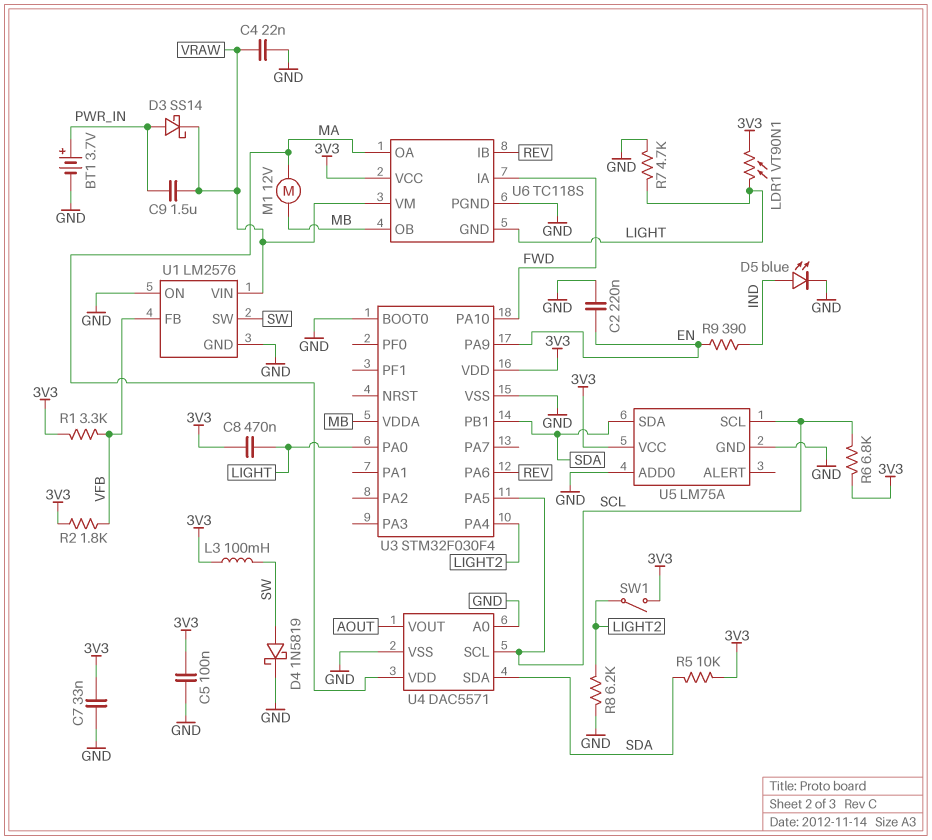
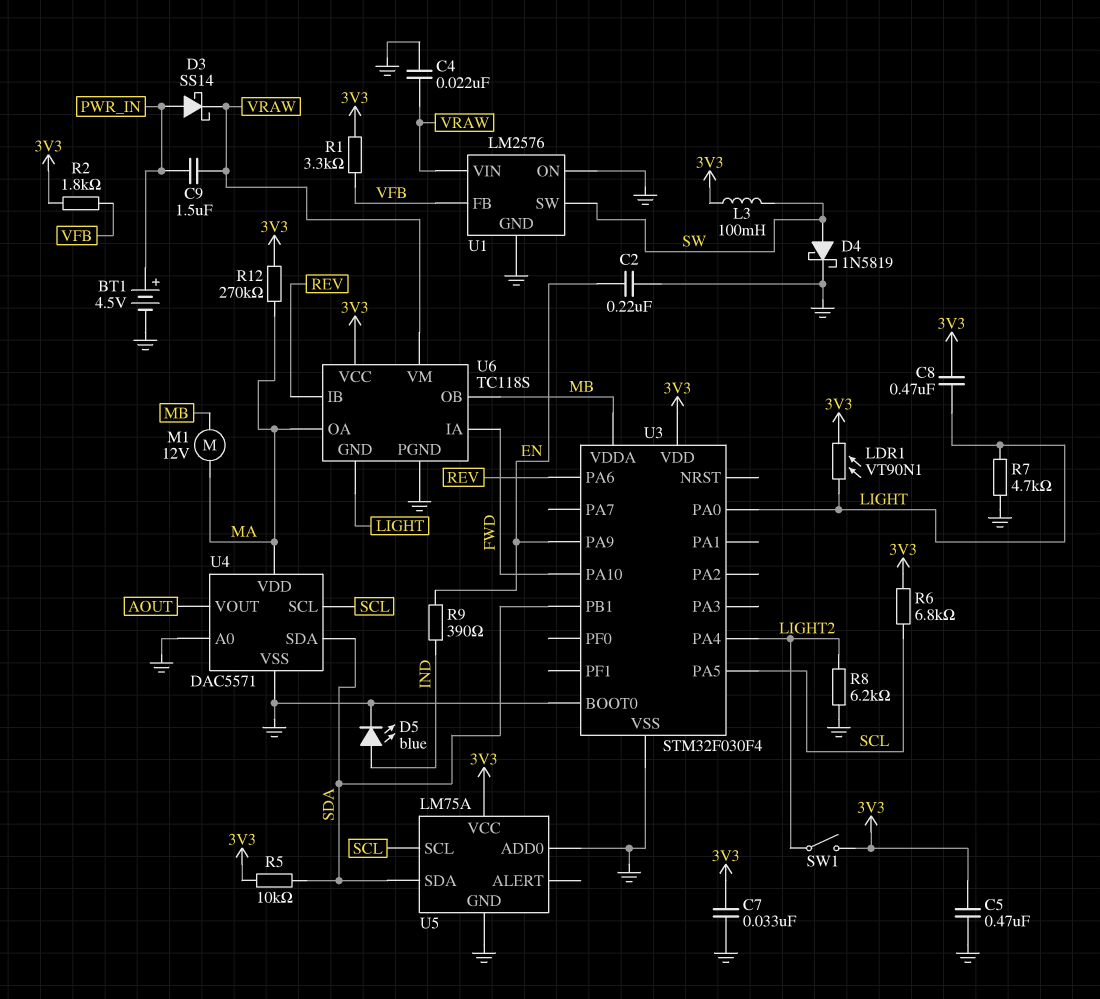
BT1: 3.7V (plus PWR_IN, minus GND) -> 4.5V (plus PWR_IN, minus GND)
C5: 100nF (3V3, GND) -> 470nF (3V3, GND)
R12: none -> 270k (3V3, MA)

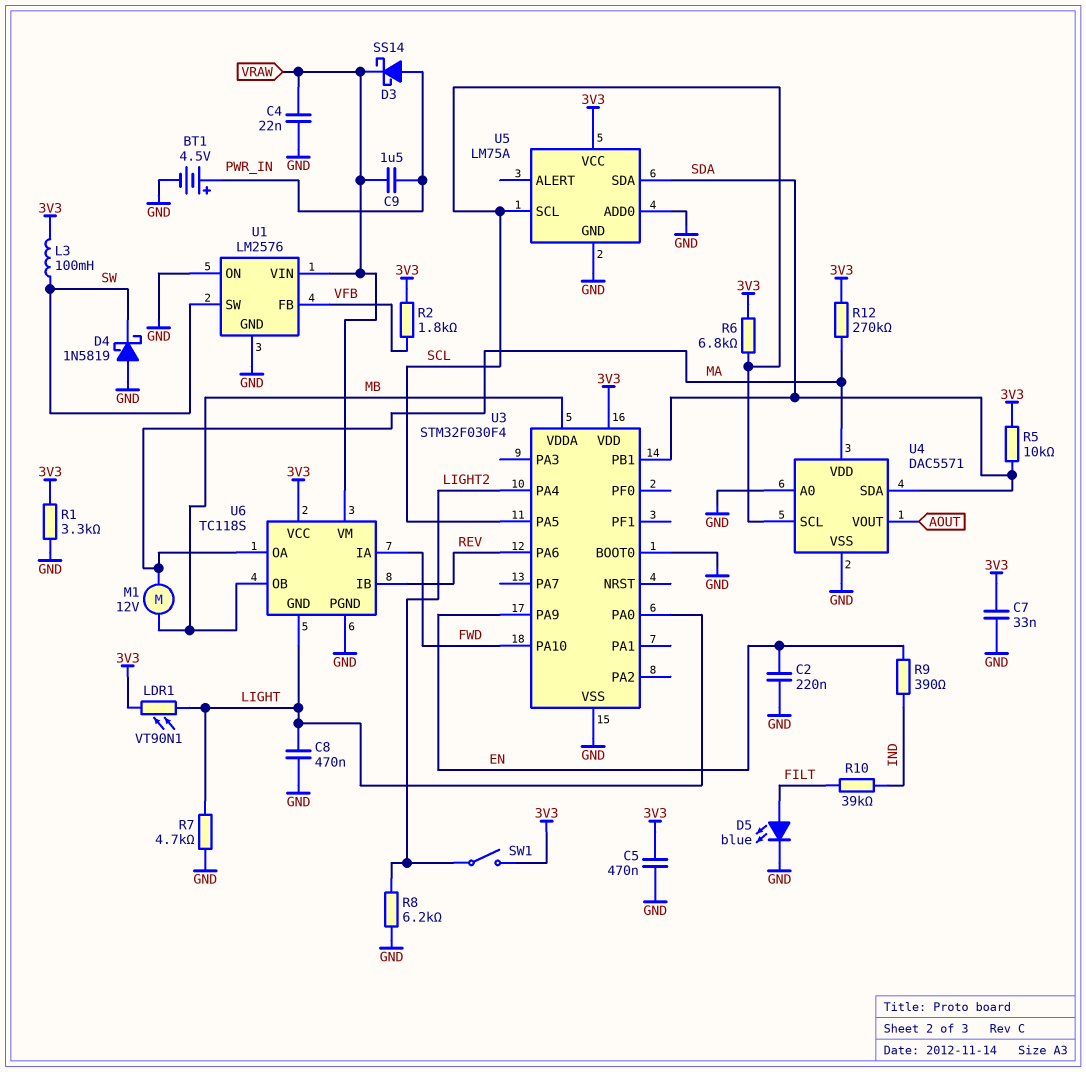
C8: 470nF (3V3, LIGHT) -> 470nF (GND, LIGHT)
D4: schottky 1N5819 (A SW, K GND) -> schottky 1N5819 (A GND, K SW)
D5: LED blue (A IND, K GND) -> LED blue (A FILT, K GND)
R1: 3.3k (3V3, VFB) -> 3.3k (3V3, GND)
R10: none -> 39k (FILT, IND)

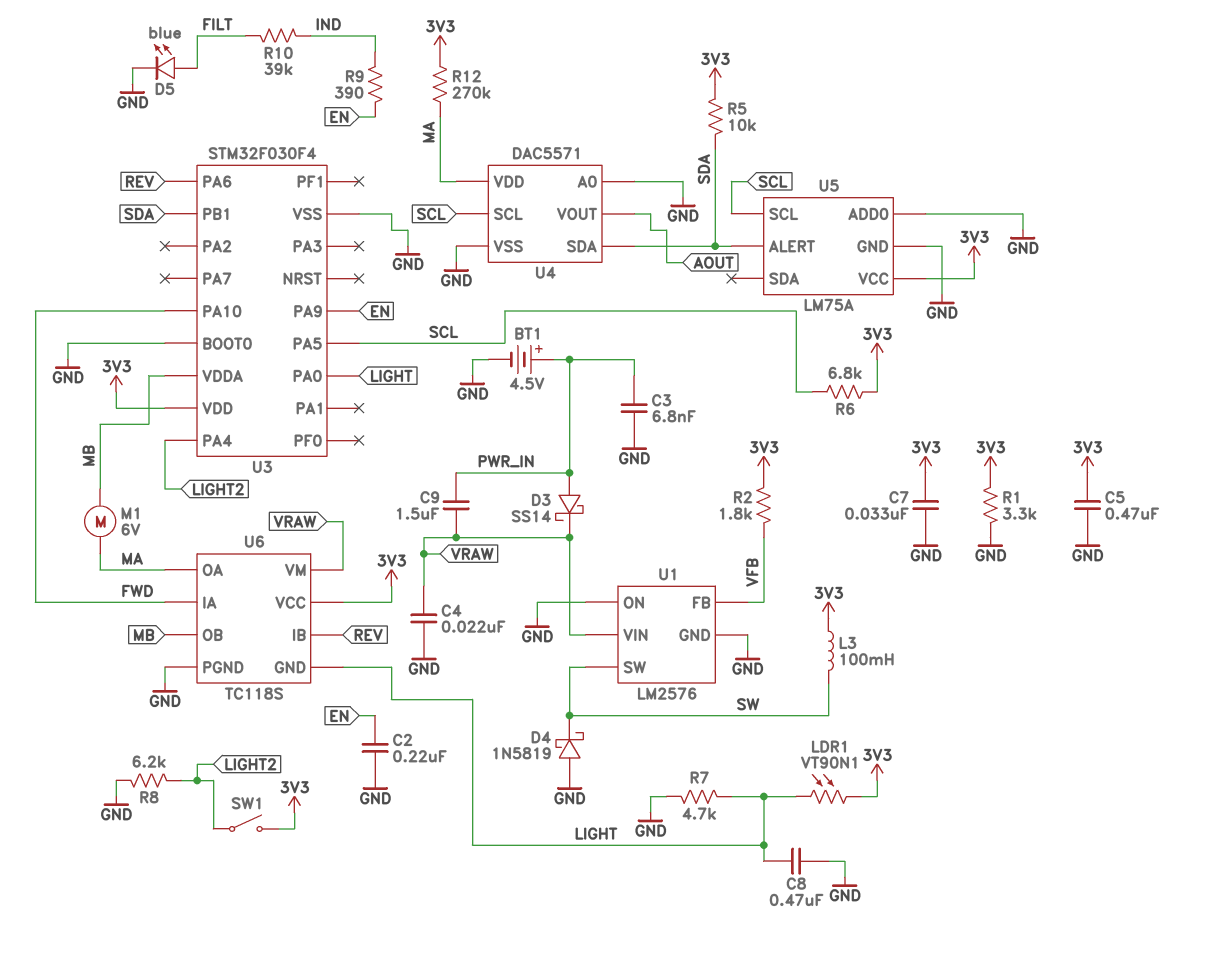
C3: none -> 6.8nF (GND, PWR_IN)
M1: motor 12V (MA, MB) -> motor 6V (MA, MB)
U5 pin ALERT: none -> SDA
U5 pin SDA: SDA -> none

